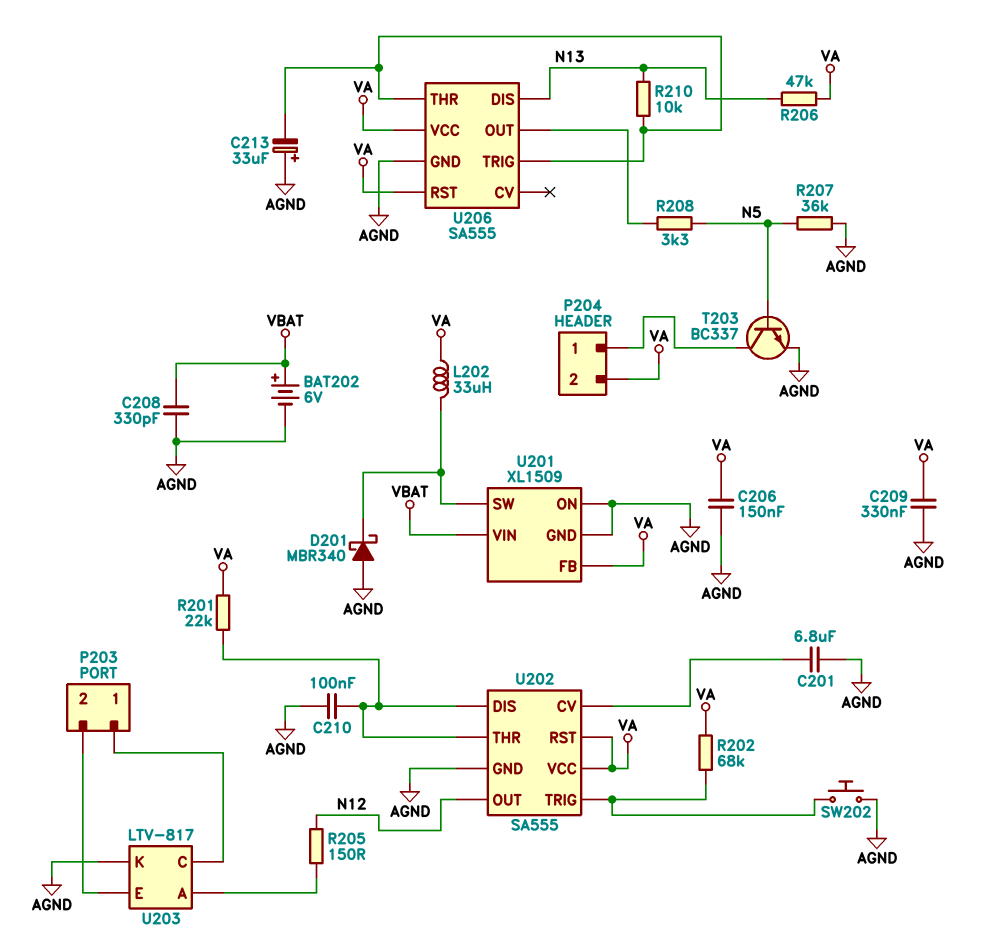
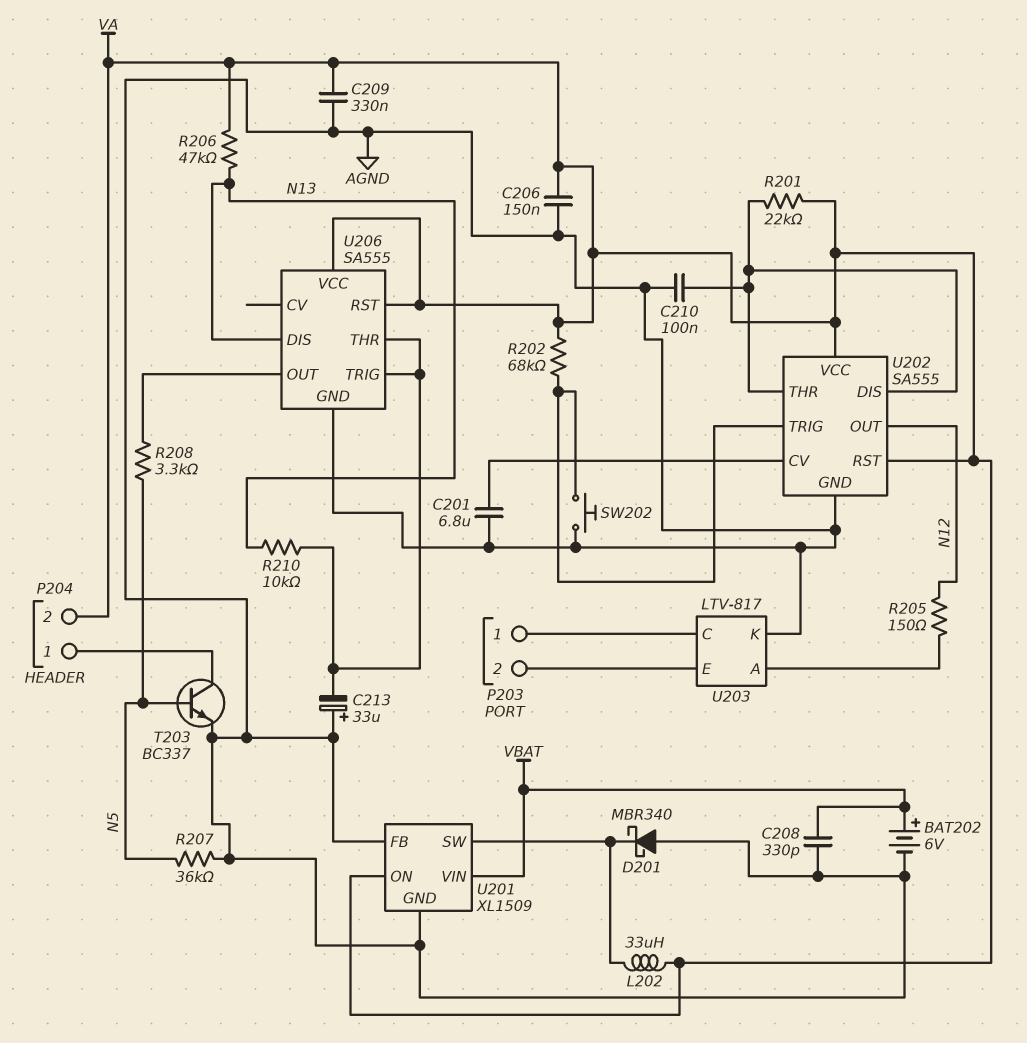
U201 pin FB: VA -> AGND
U201 pin ON: AGND -> VA

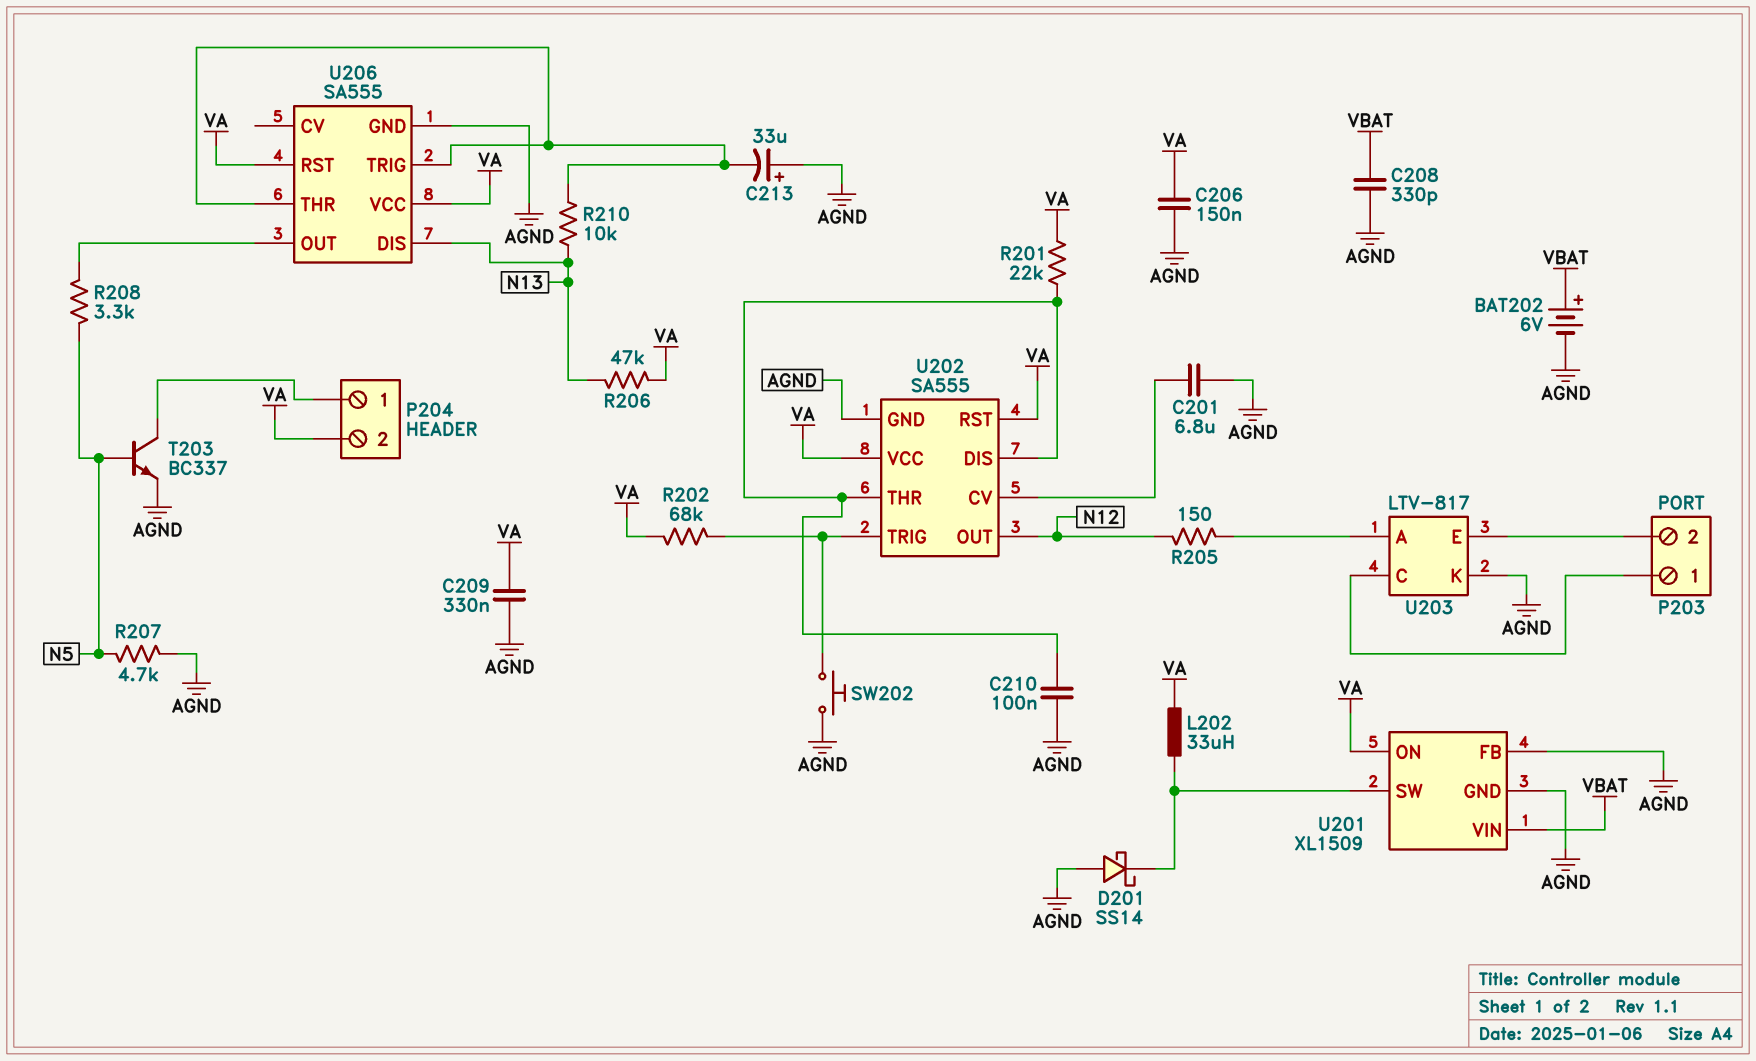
D201: schottky MBR340 (A AGND, K U201/SW) -> schottky SS14 (A AGND, K U201/SW)
R207: 36k (AGND, N5) -> 4.7k (AGND, N5)

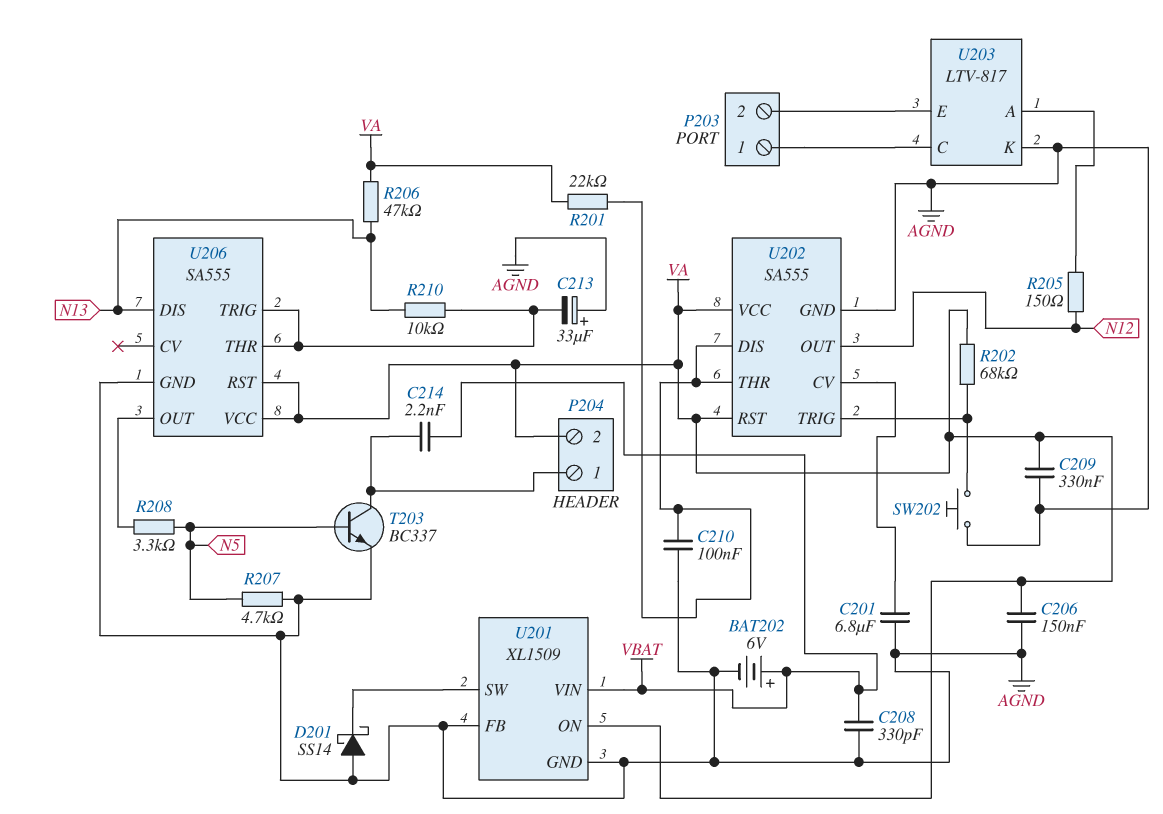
C214: none -> 2.2nF (P204/1, VBAT)
L202: 33uH (U201/SW, VA) -> none

